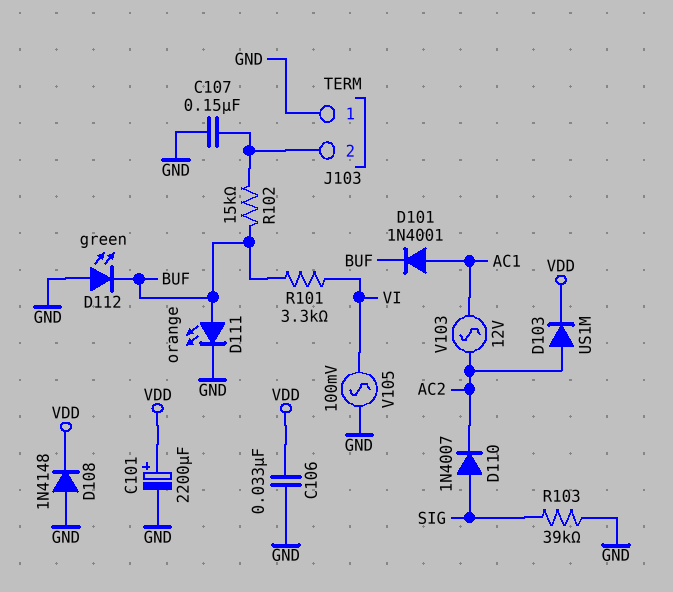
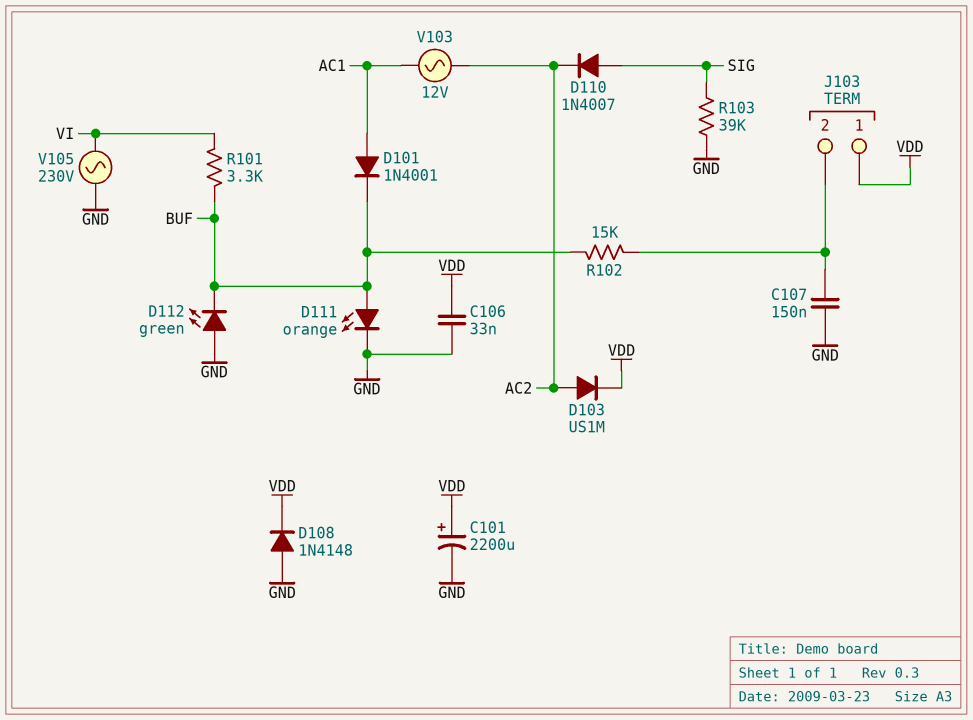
J103 pin 1: GND -> VDD
V105: AC 100mV (GND, VI) -> AC 230V (GND, VI)

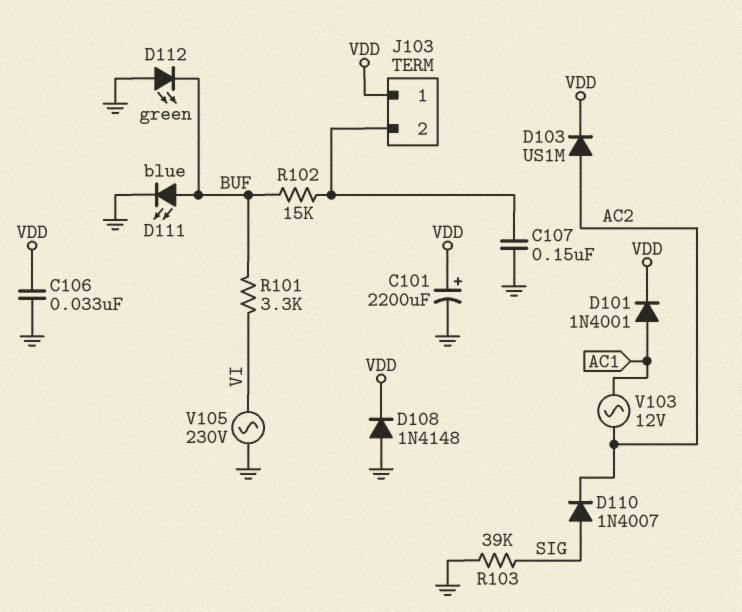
D101: diode 1N4001 (A AC1, K BUF) -> diode 1N4001 (A AC1, K VDD)
D111: LED orange (A BUF, K GND) -> LED blue (A BUF, K GND)

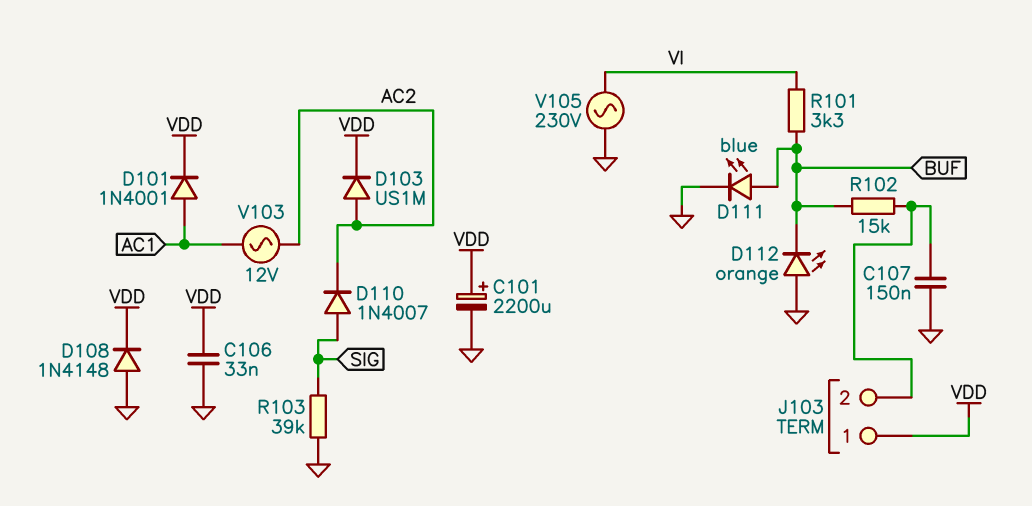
D112: LED green (A GND, K BUF) -> LED orange (A GND, K BUF)

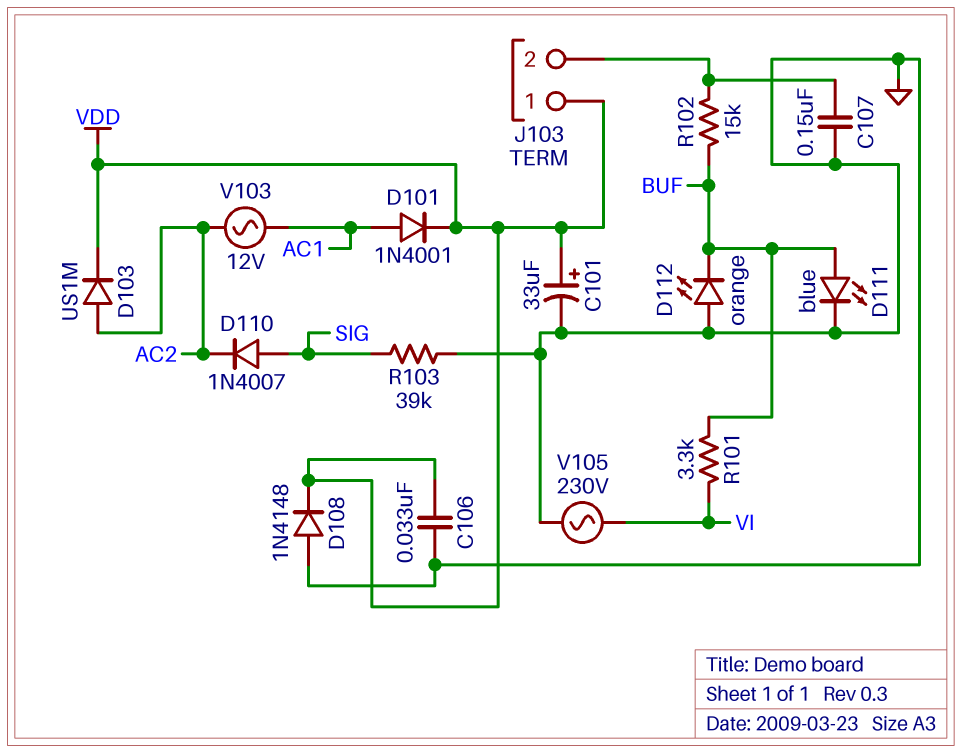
C101: 2200uF (plus VDD, minus GND) -> 33uF (plus VDD, minus GND)

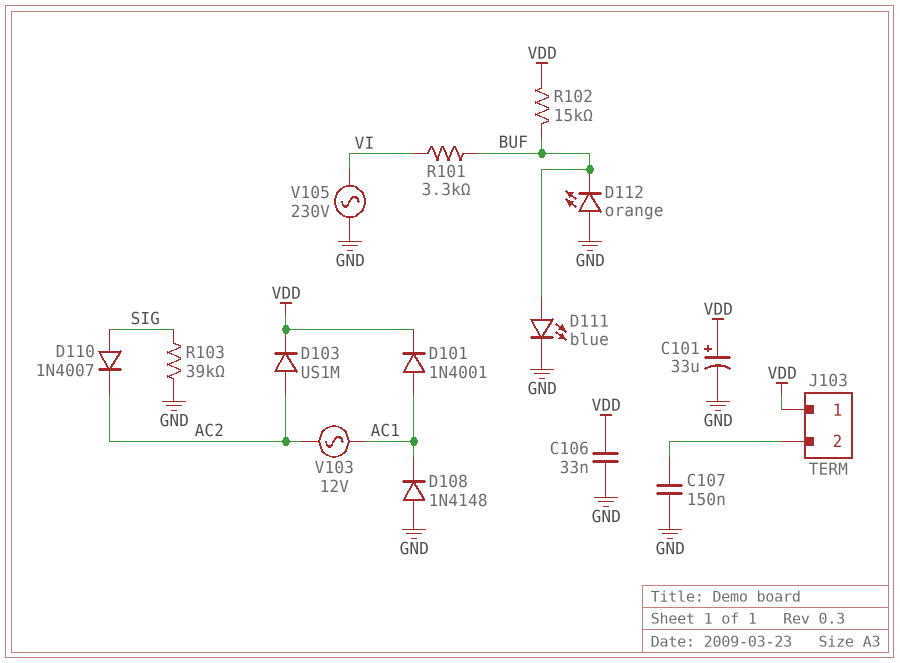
D108: diode 1N4148 (A GND, K VDD) -> diode 1N4148 (A GND, K AC1)
R102: 15k (BUF, J103/2) -> 15k (BUF, VDD)

